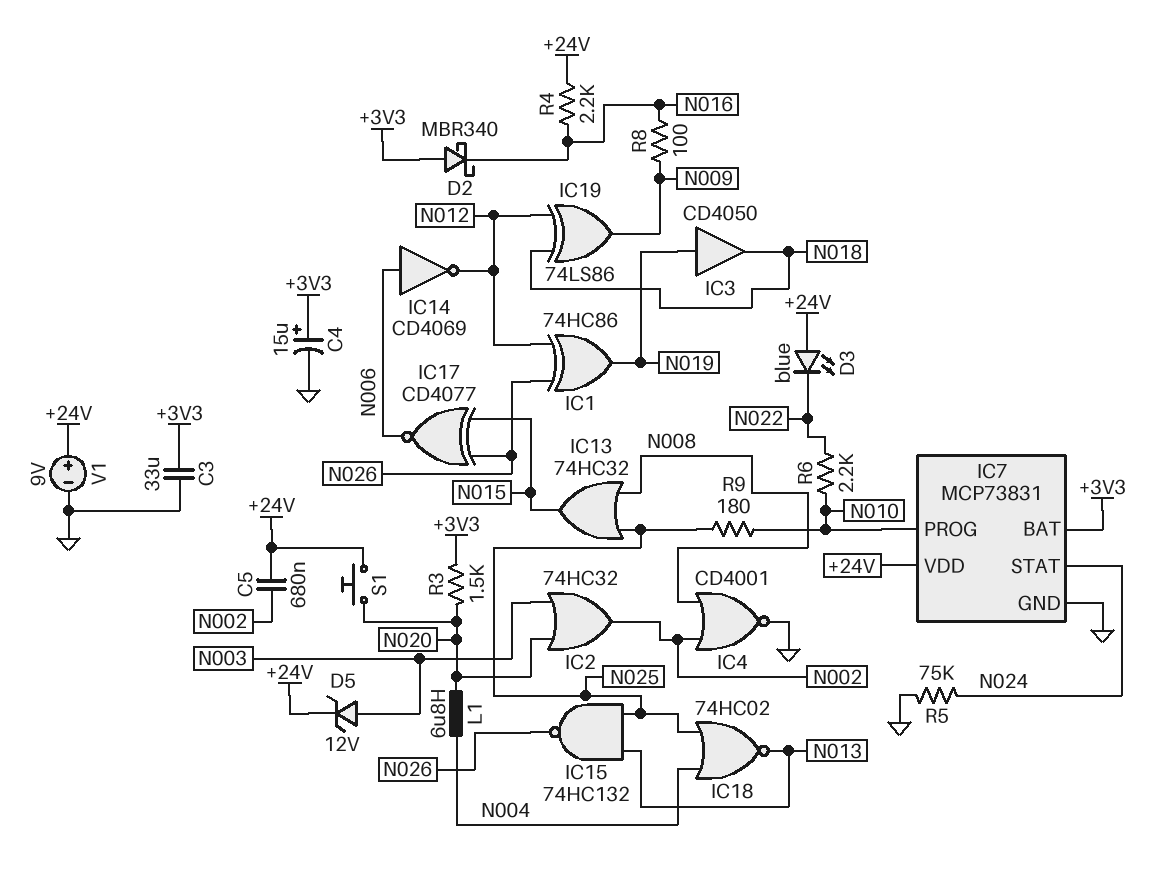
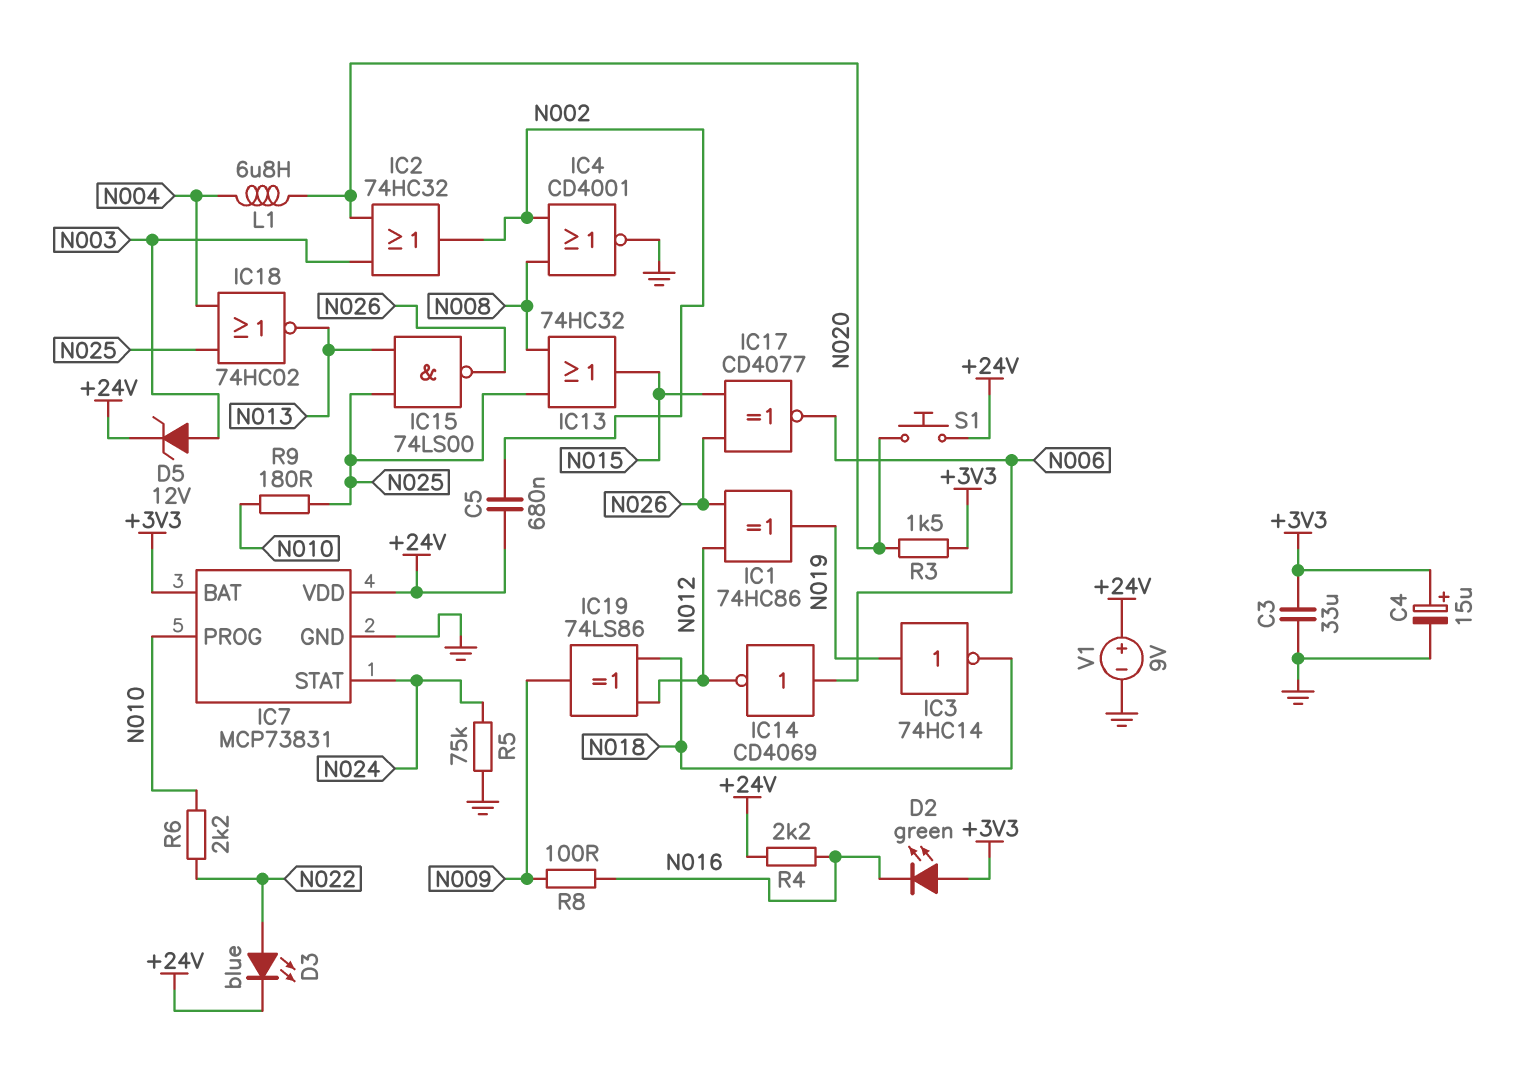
D2: schottky MBR340 (A +3V3, K N016) -> LED green (A +3V3, K N016)
D3: LED blue (A +24V, K N022) -> LED blue (A N022, K +24V)
IC3: buffer CD4050 (in N019, out N018) -> NOT 74HC14 (in N019, out N018)
IC15: NAND 74HC132 (in N013, in N025, out N026) -> NAND 74LS00 (in N013, in N025, out N026)

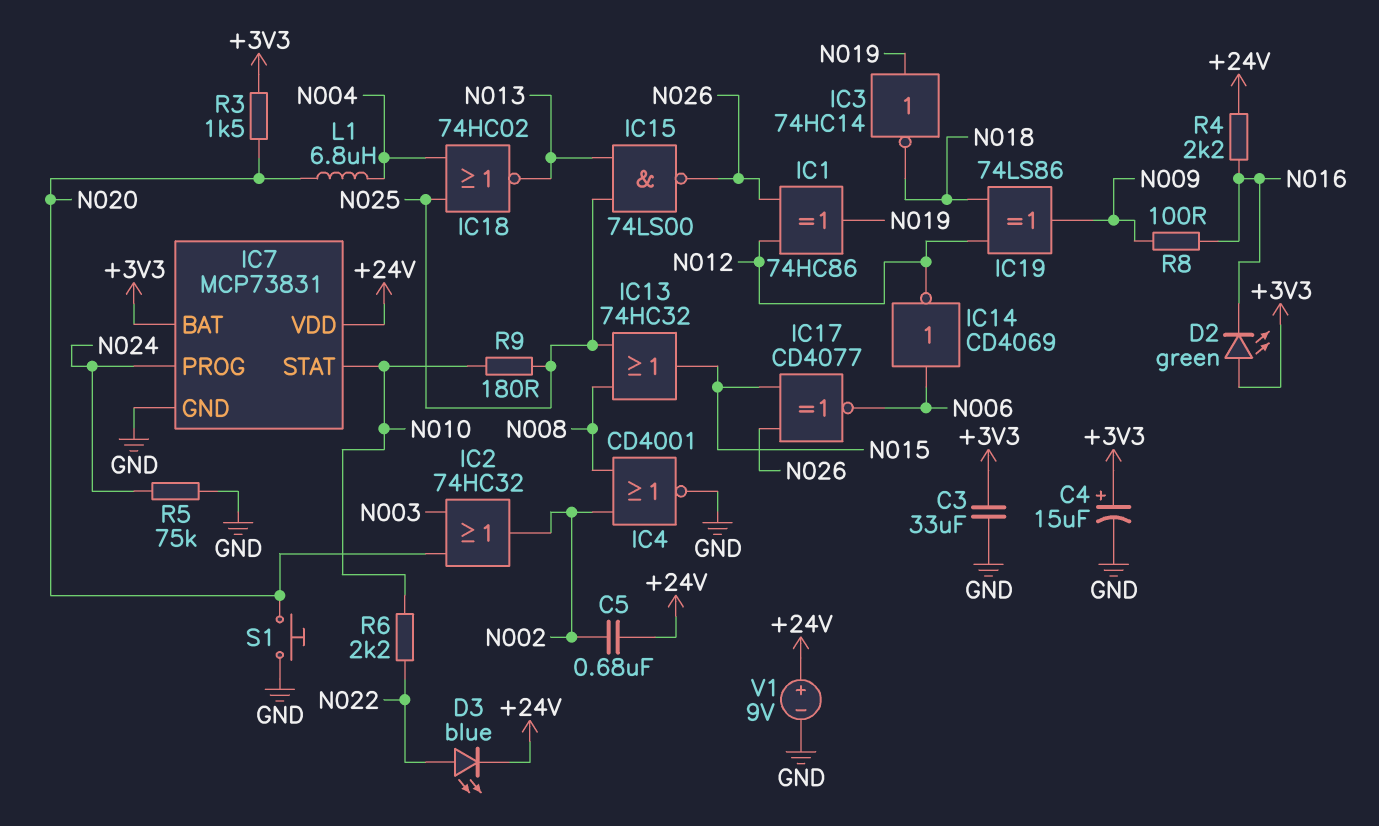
D5: zener 12V (A N003, K +24V) -> none
IC7 pin PROG: N010 -> N024
IC7 pin STAT: N024 -> N010
S1: button (+24V, N020) -> button (GND, N020)

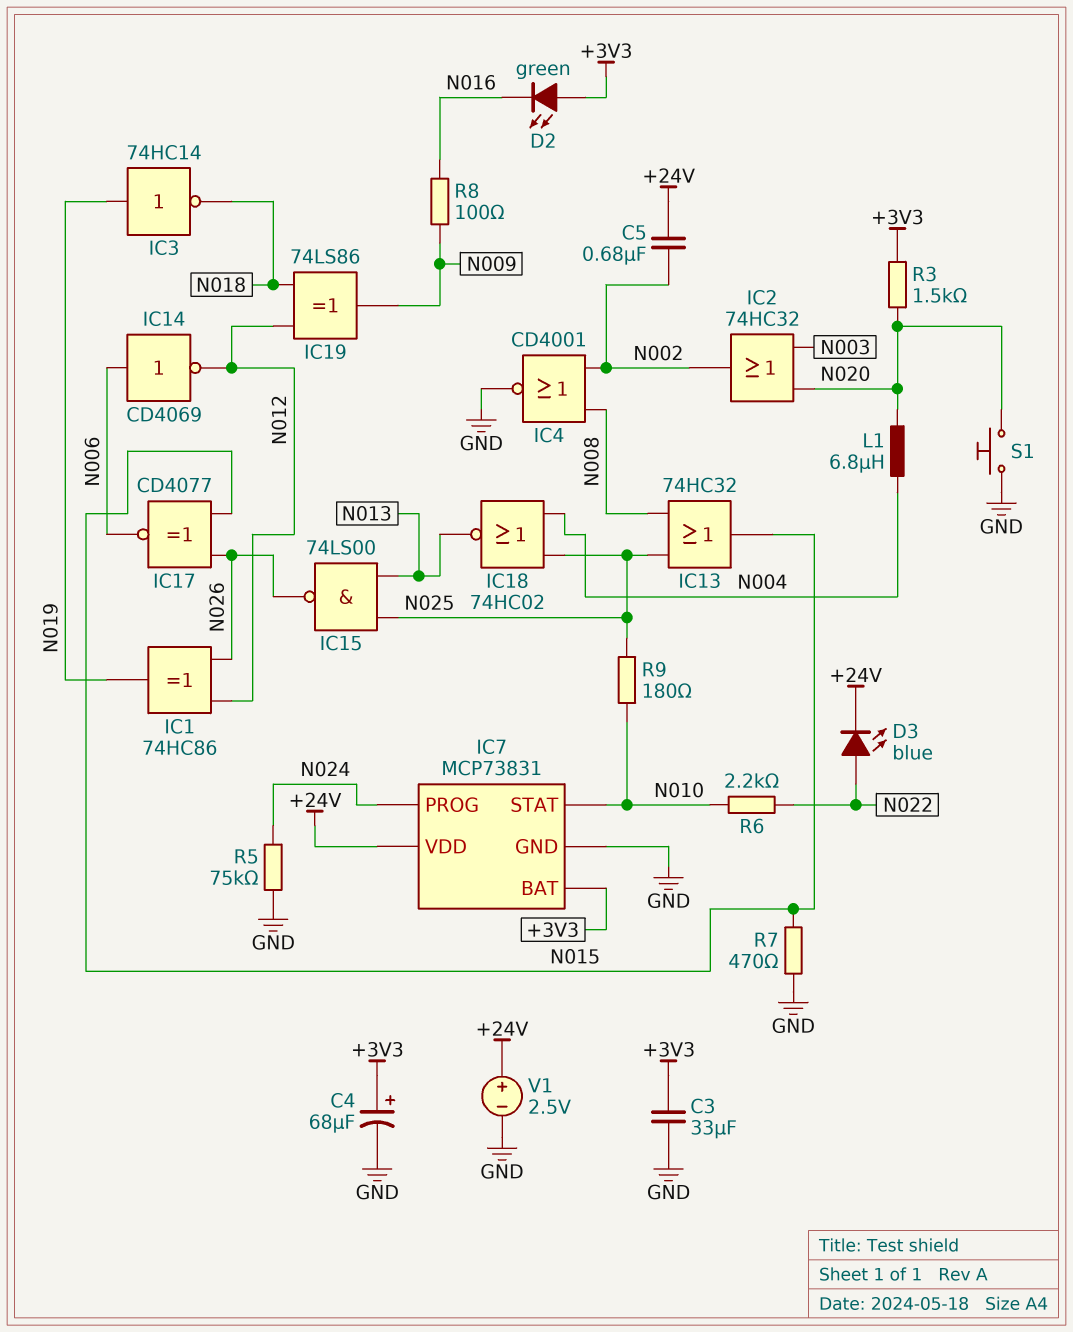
C4: 15uF (plus +3V3, minus GND) -> 68uF (plus +3V3, minus GND)
R4: 2.2k (+24V, N016) -> none
R7: none -> 470 (GND, N015)
V1: 9V (plus +24V, minus GND) -> 2.5V (plus +24V, minus GND)

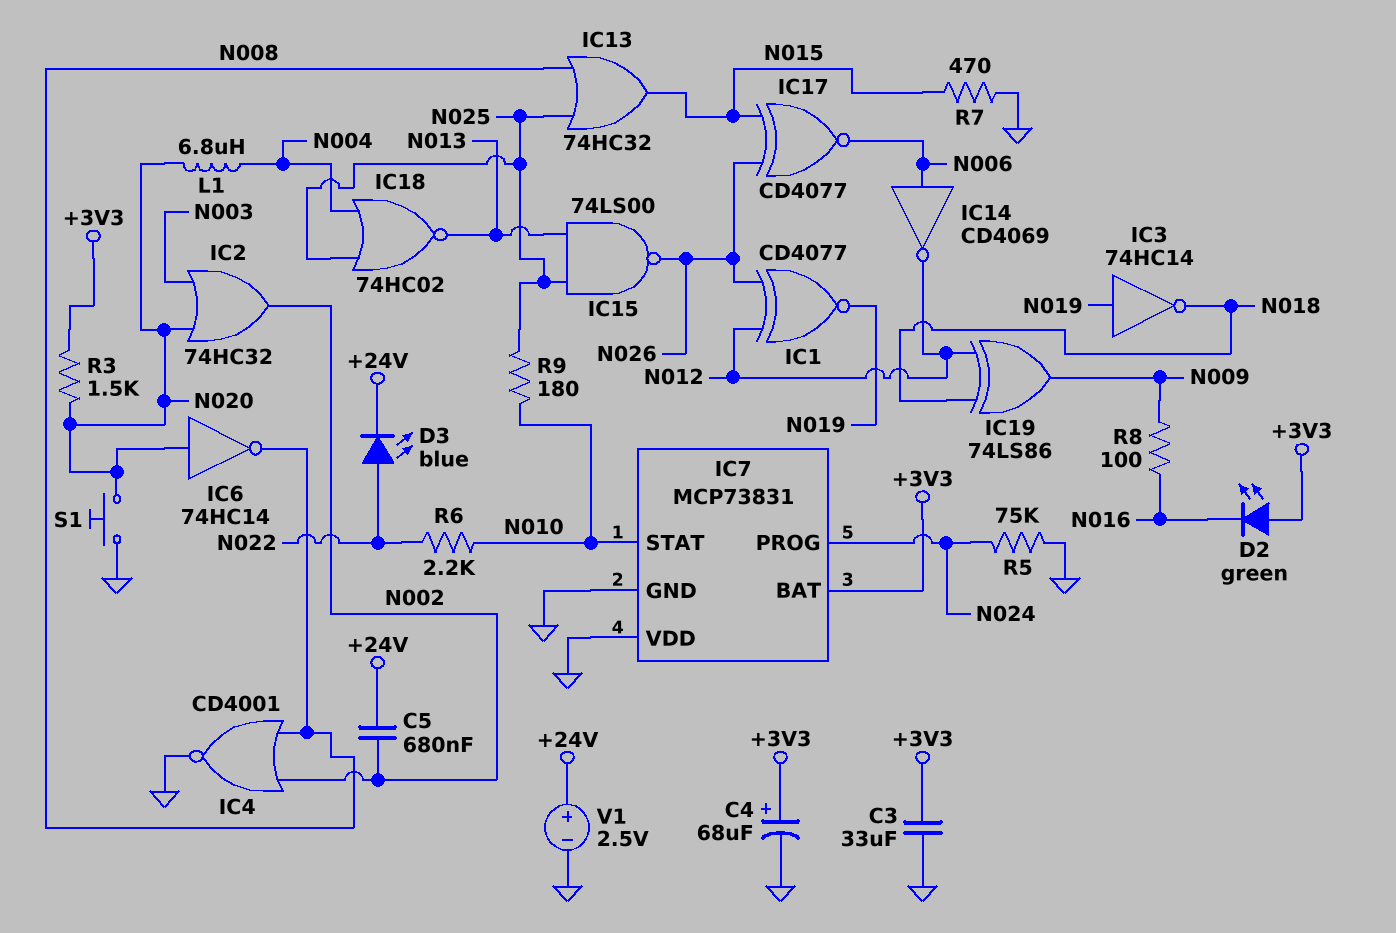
IC1: XOR 74HC86 (in N012, in N026, out N019) -> XNOR CD4077 (in N012, in N026, out N019)
IC6: none -> NOT 74HC14 (in N020, out N008)
IC7 pin VDD: +24V -> GND

